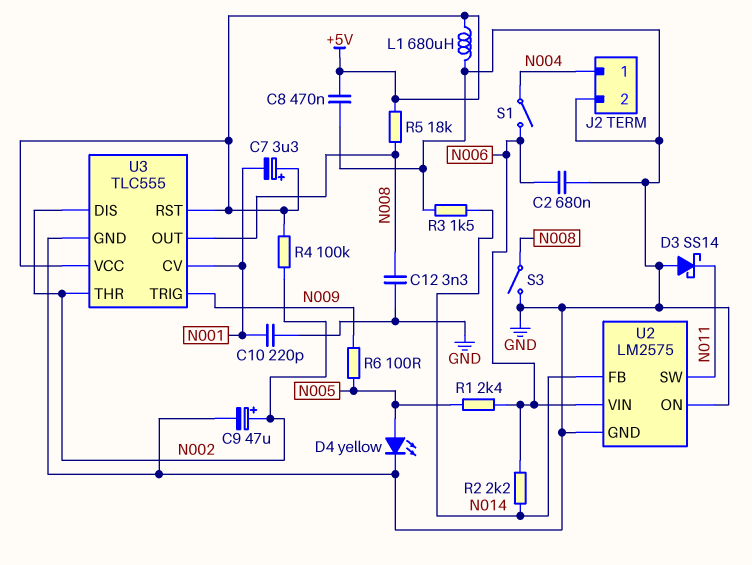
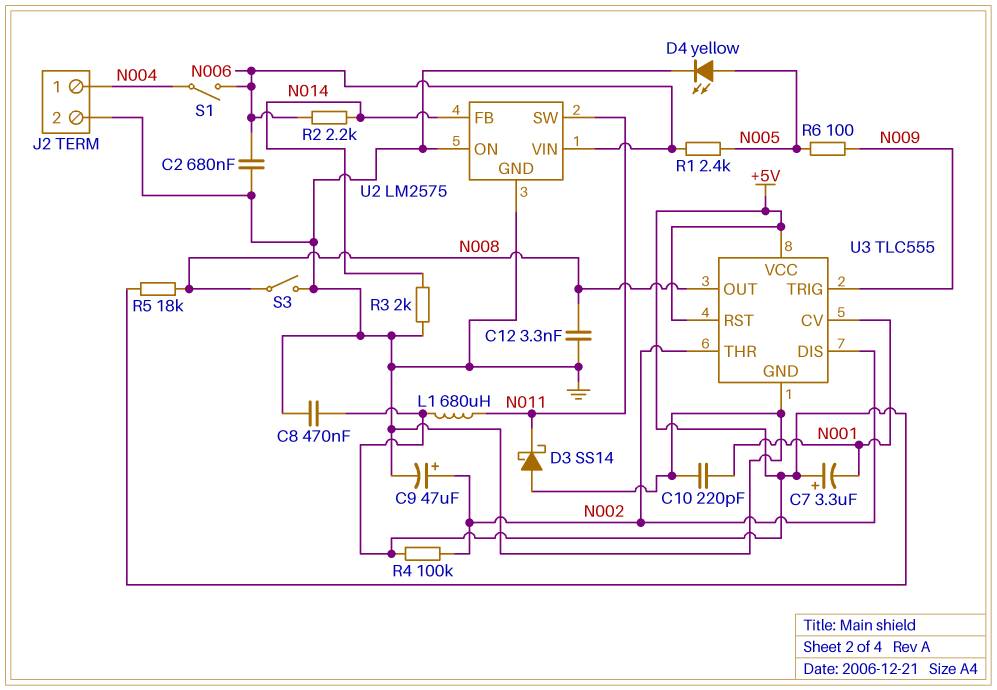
L1: 680uH (+5V, GND) -> 680uH (+5V, N011)
R3: 1.5k (GND, N014) -> 2k (GND, N014)

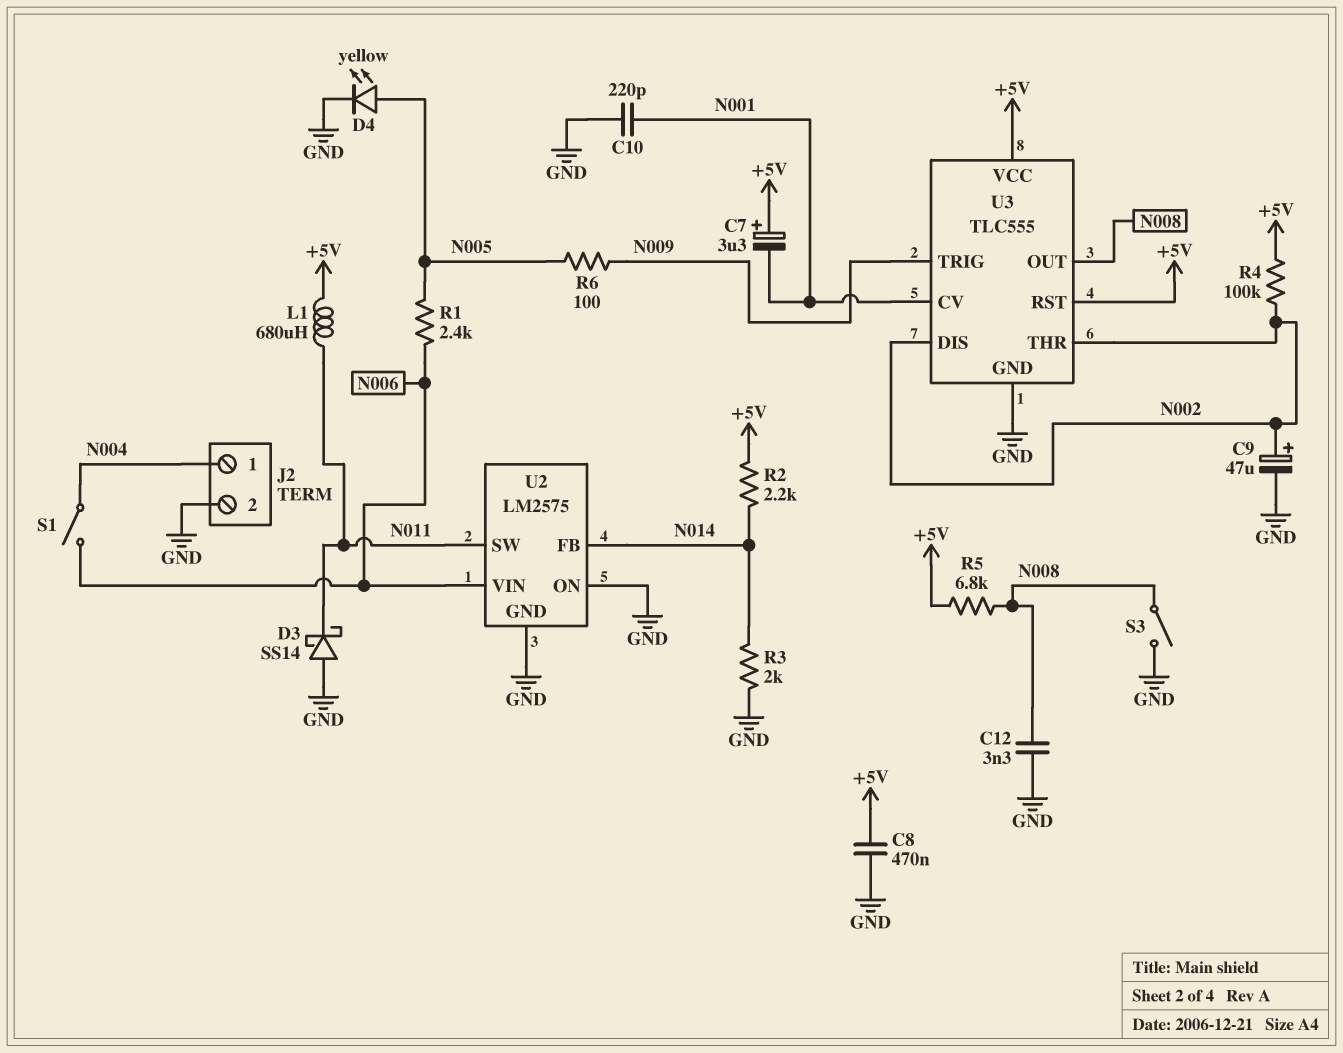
C2: 680nF (GND, N006) -> none
R2: 2.2k (N006, N014) -> 2.2k (+5V, N014)
R5: 18k (+5V, N008) -> 6.8k (+5V, N008)

